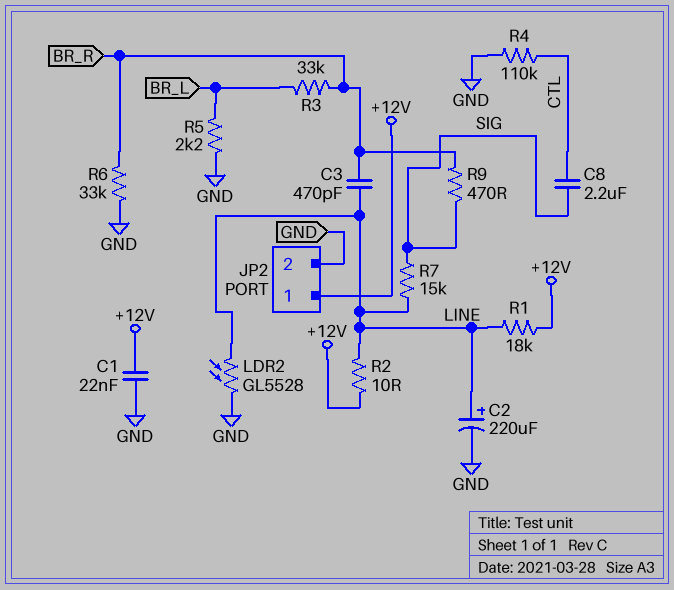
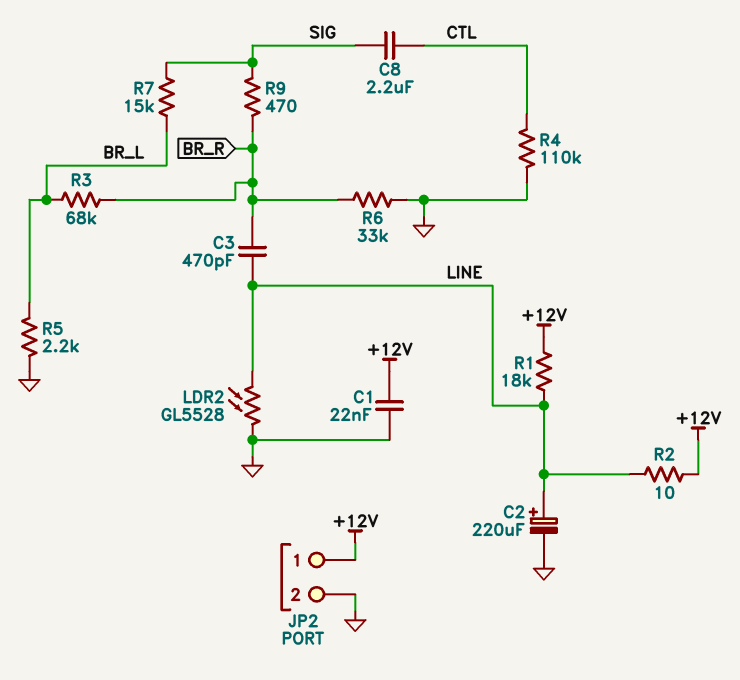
R3: 33k (BR_L, BR_R) -> 68k (BR_L, BR_R)
R7: 15k (LINE, SIG) -> 15k (BR_L, SIG)

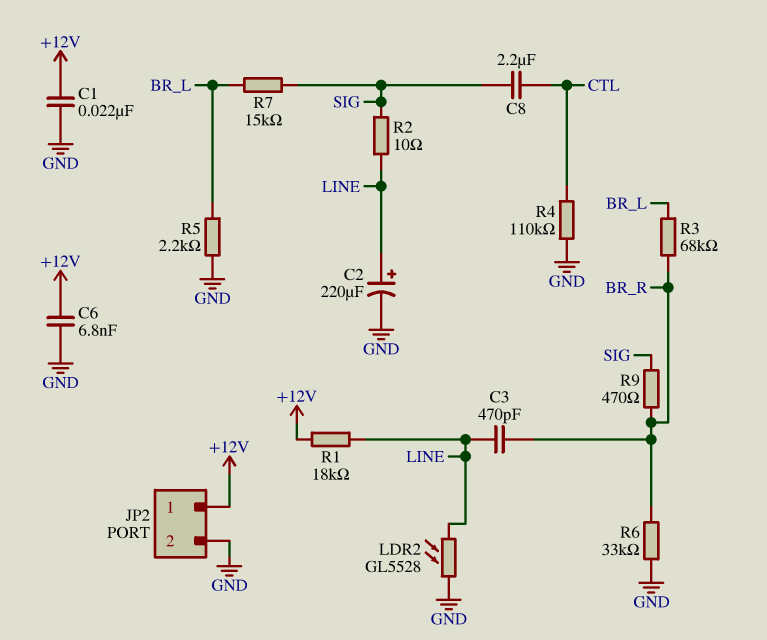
C6: none -> 6.8nF (+12V, GND)
R2: 10 (+12V, LINE) -> 10 (LINE, SIG)

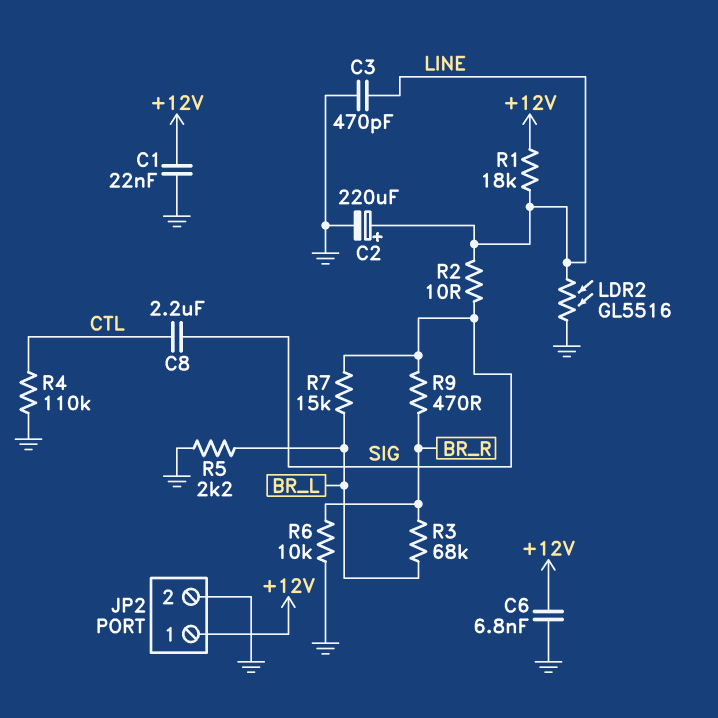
C3: 470pF (BR_R, LINE) -> 470pF (GND, LINE)
LDR2: GL5528 (GND, LINE) -> GL5516 (GND, LINE)
R6: 33k (BR_R, GND) -> 10k (BR_R, GND)

